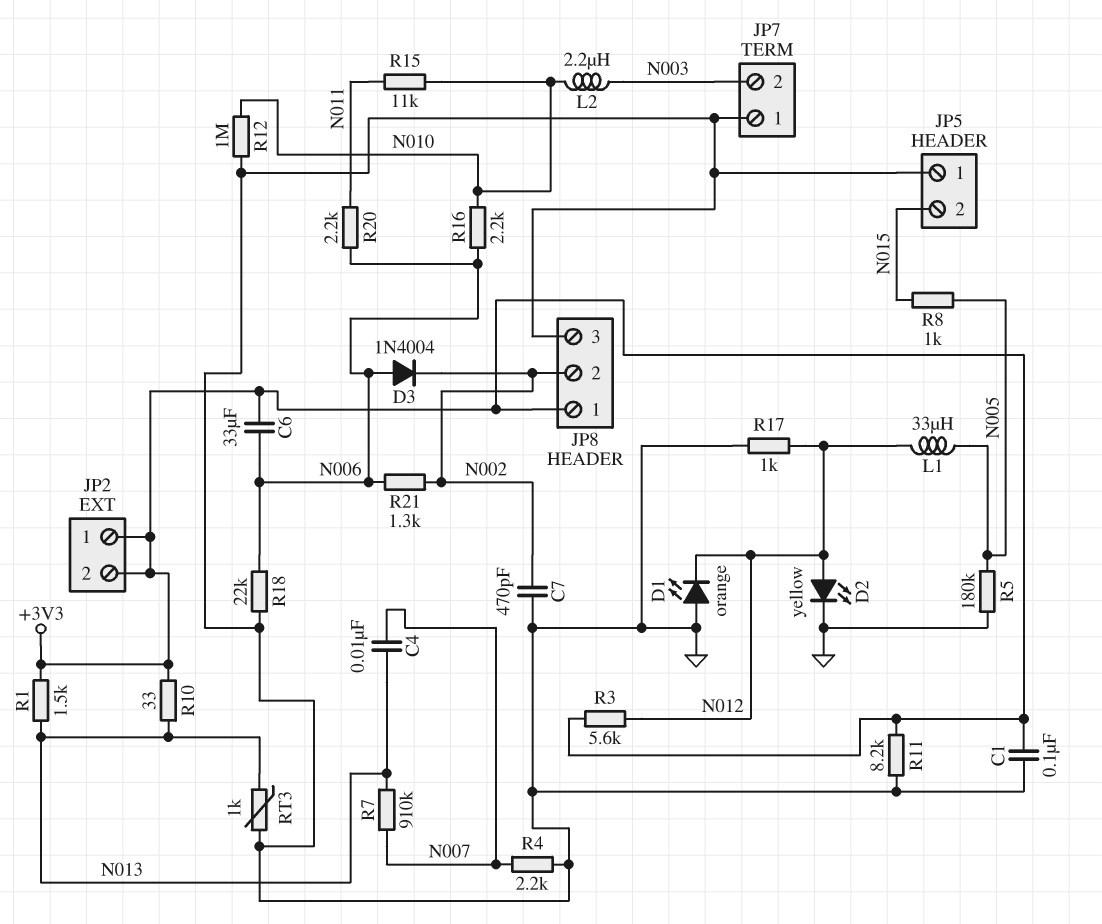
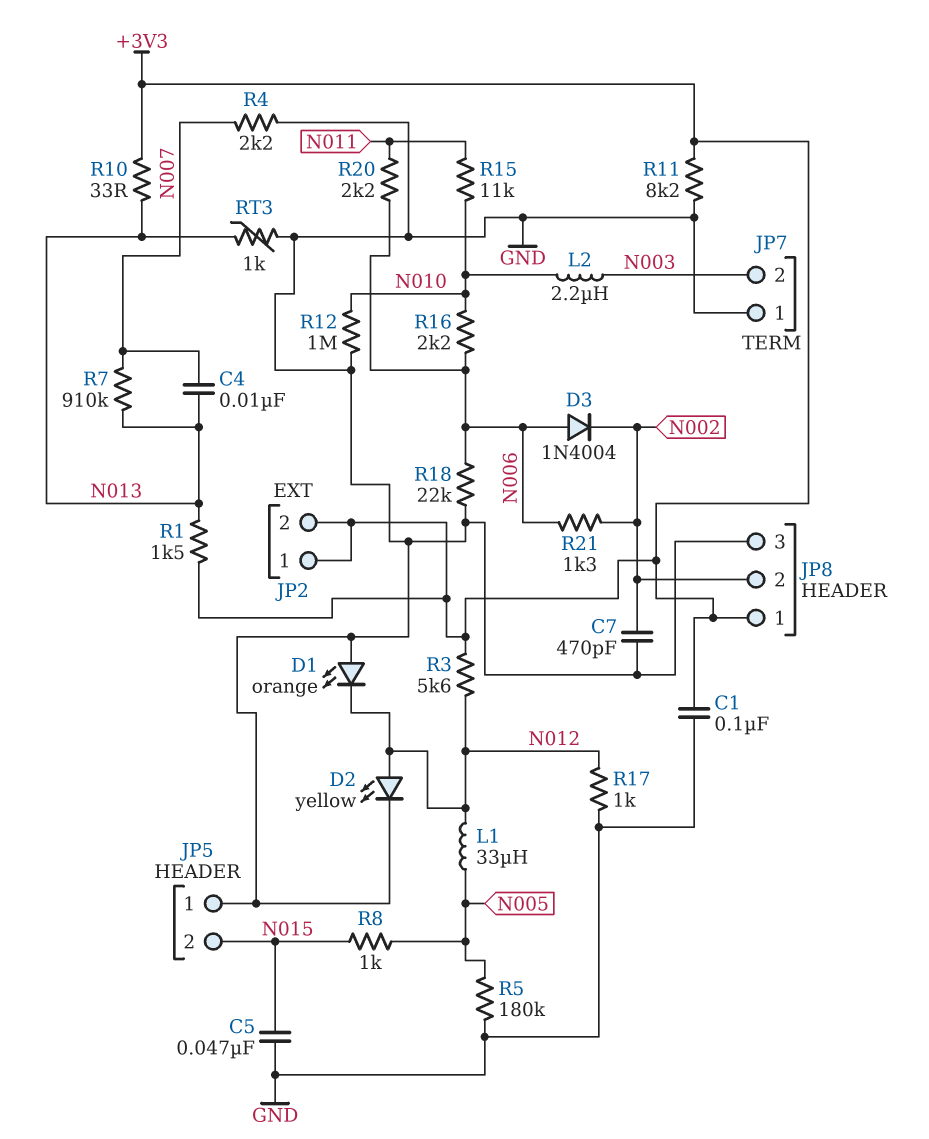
C5: none -> 47nF (GND, N015)
C6: 33uF (+3V3, N006) -> none

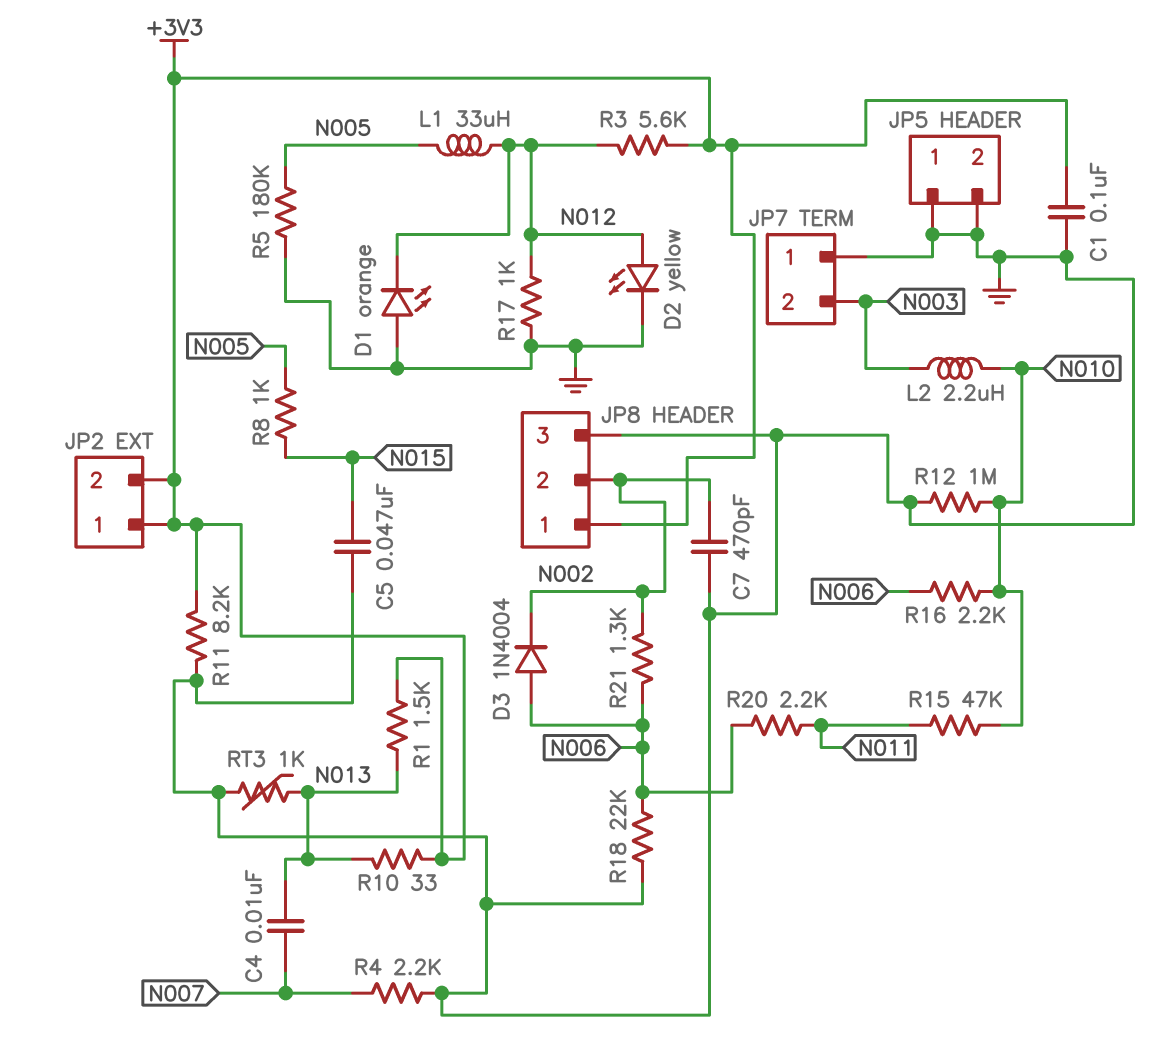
JP5 pin 2: N015 -> GND
R7: 910k (N007, N013) -> none
R15: 11k (N010, N011) -> 47k (N010, N011)

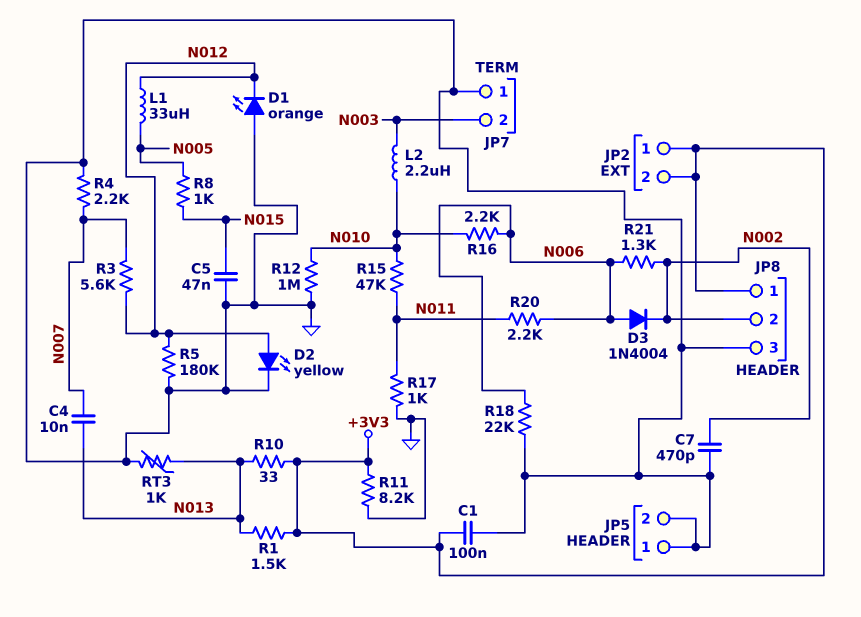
R3: 5.6k (+3V3, N012) -> 5.6k (N007, N012)
R5: 180k (GND, N005) -> 180k (GND, N012)
R17: 1k (GND, N012) -> 1k (GND, N011)

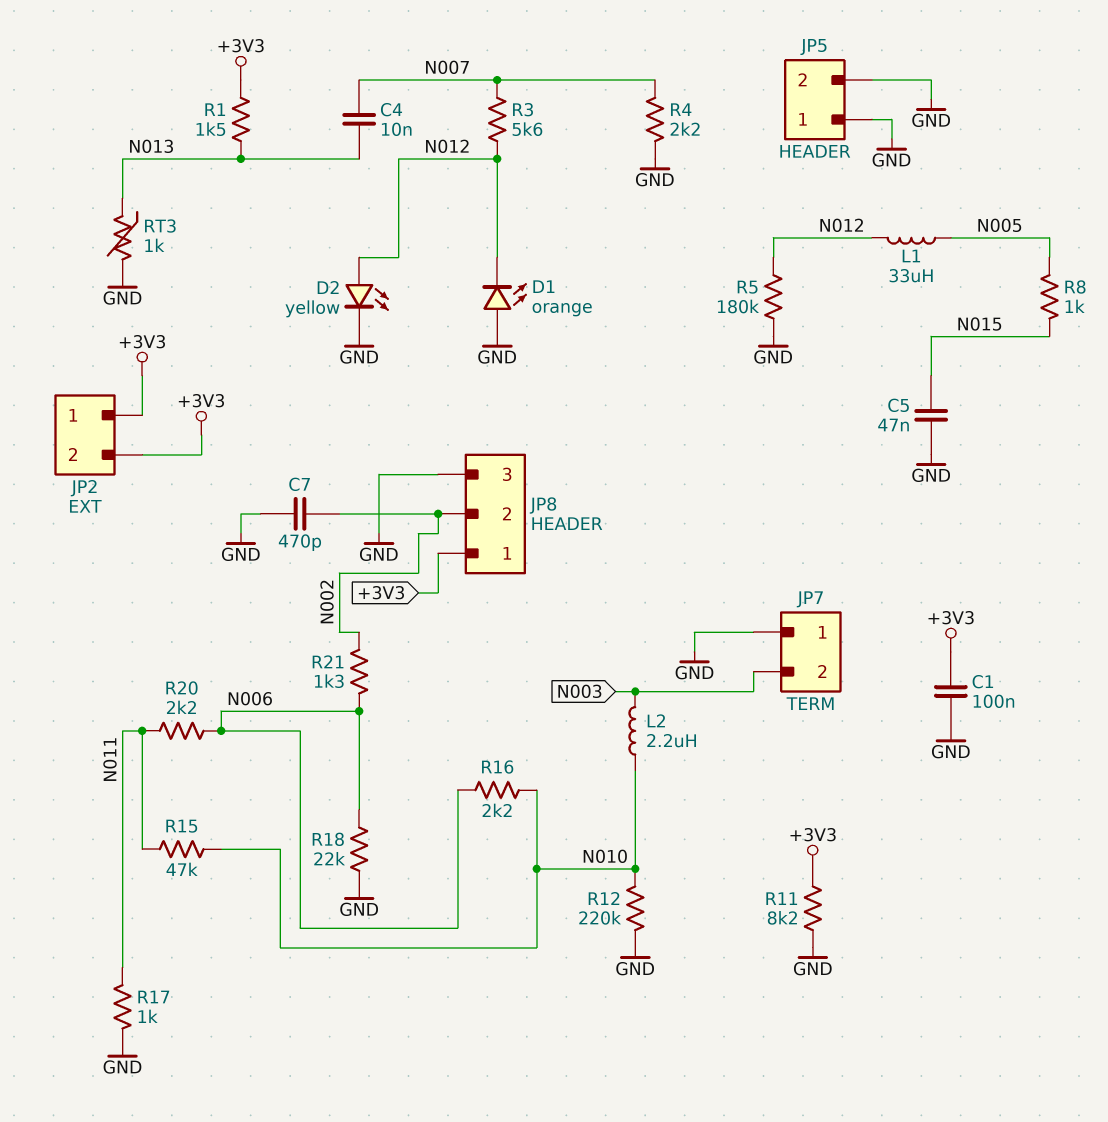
D3: diode 1N4004 (A N006, K N002) -> none
R10: 33 (+3V3, N013) -> none
R12: 1M (GND, N010) -> 220k (GND, N010)

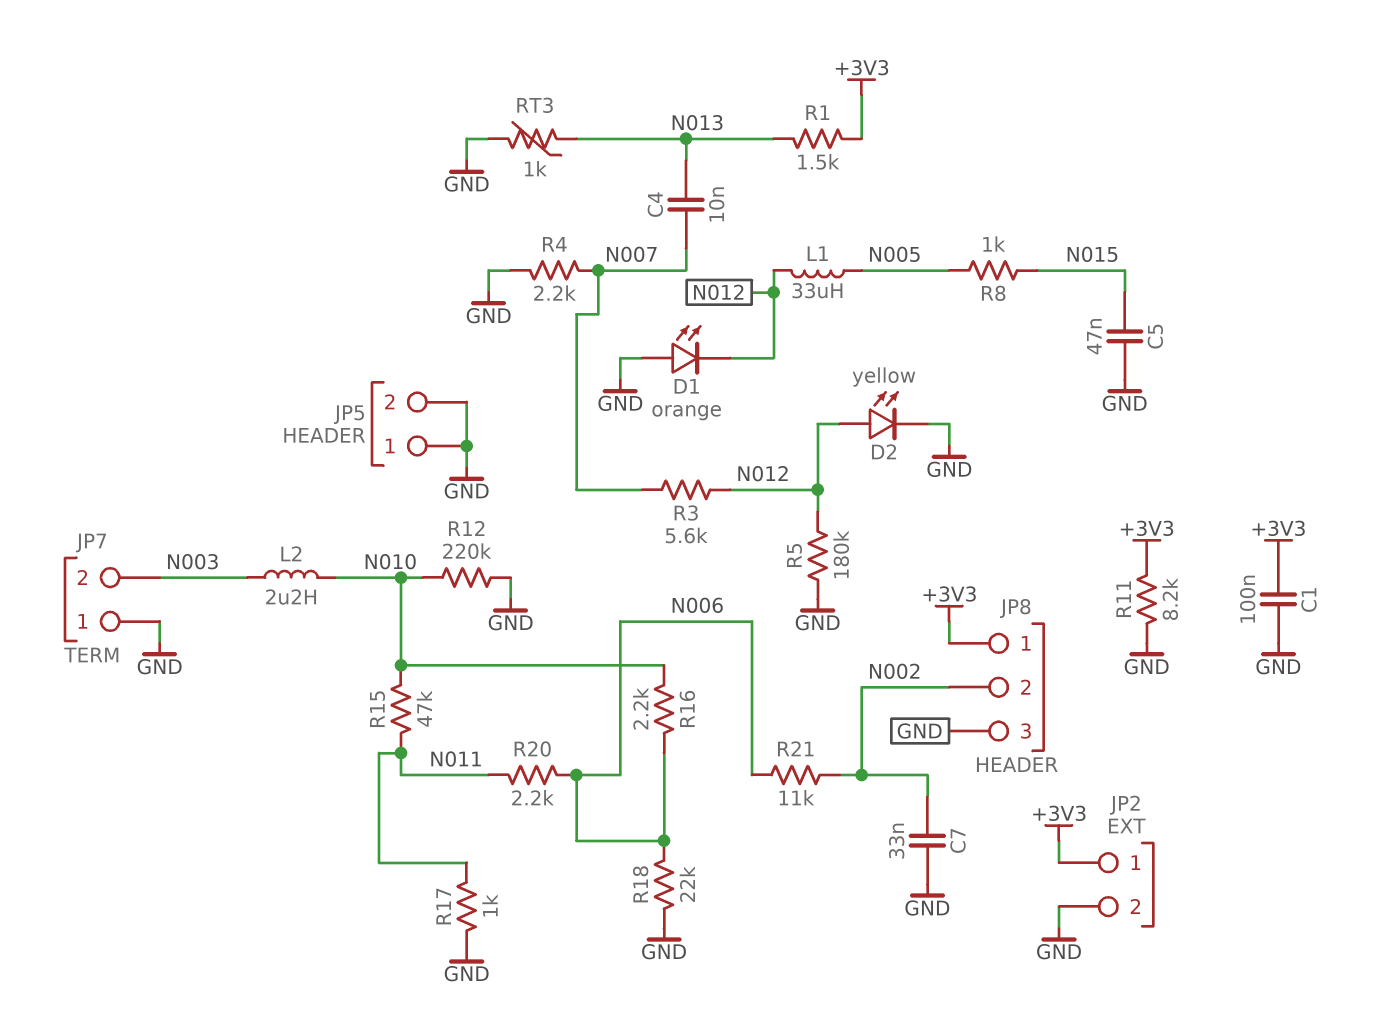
C7: 470pF (GND, N002) -> 33nF (GND, N002)
JP2 pin 2: +3V3 -> GND
R21: 1.3k (N002, N006) -> 11k (N002, N006)

